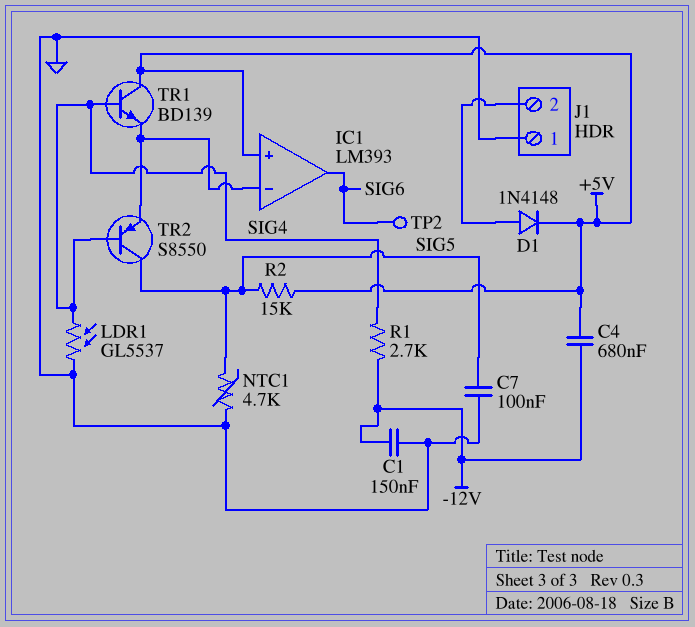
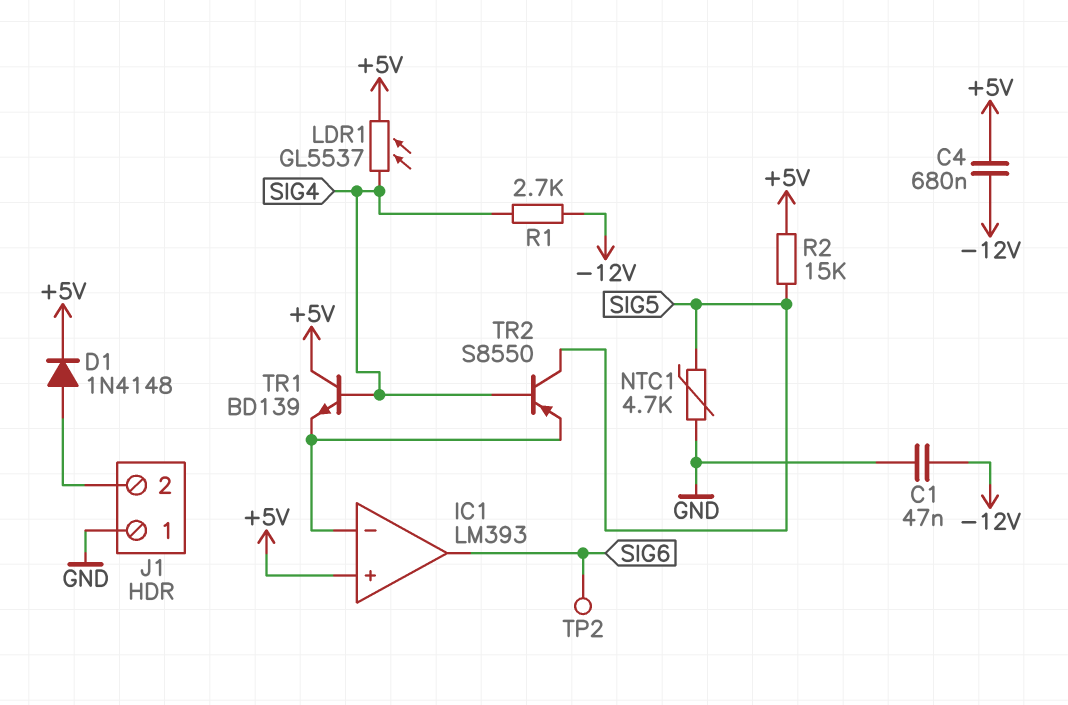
C1: 150nF (-12V, GND) -> 47nF (-12V, GND)
C7: 100nF (GND, SIG5) -> none
LDR1: GL5537 (GND, SIG4) -> GL5537 (+5V, SIG4)

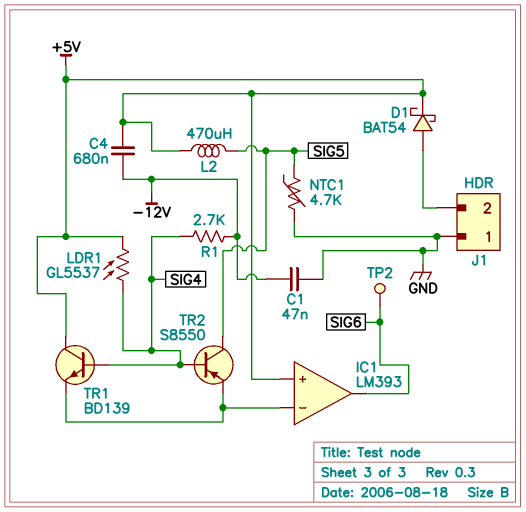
D1: diode 1N4148 (A J1/2, K +5V) -> schottky BAT54 (A J1/2, K +5V)
L2: none -> 470uH (+5V, SIG5)
R2: 15k (+5V, SIG5) -> none

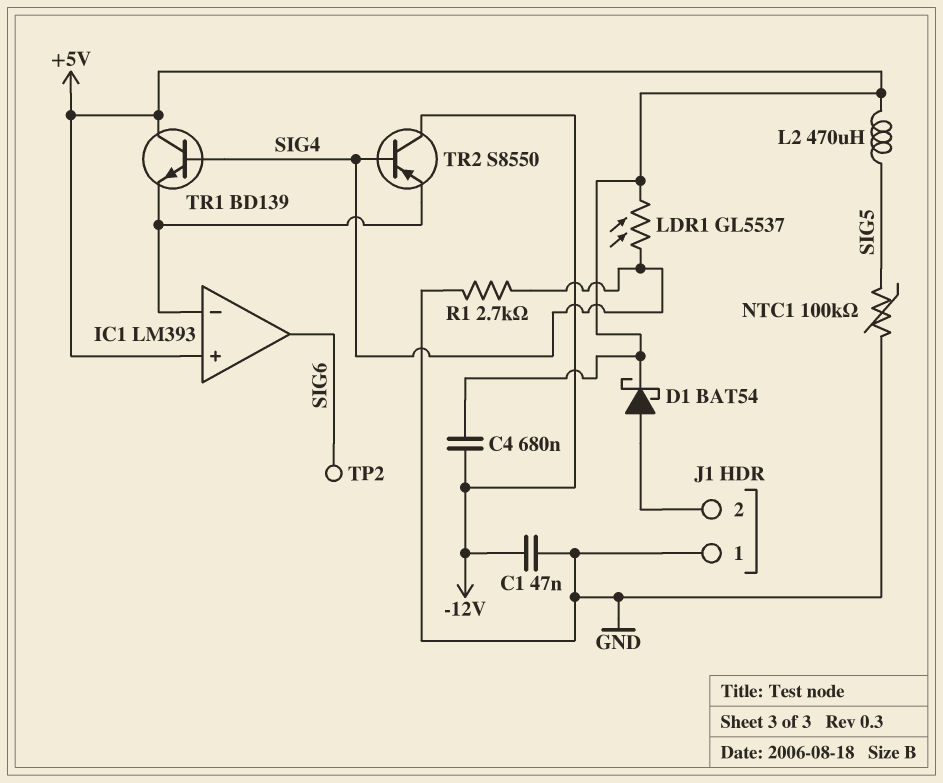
NTC1: 4.7k (GND, SIG5) -> 100k (GND, SIG5)
R1: 2.7k (-12V, SIG4) -> 2.7k (GND, SIG4)
TR2: PNP S8550 (B SIG4, C SIG5, E IC1/in-) -> PNP S8550 (B SIG4, C -12V, E IC1/in-)

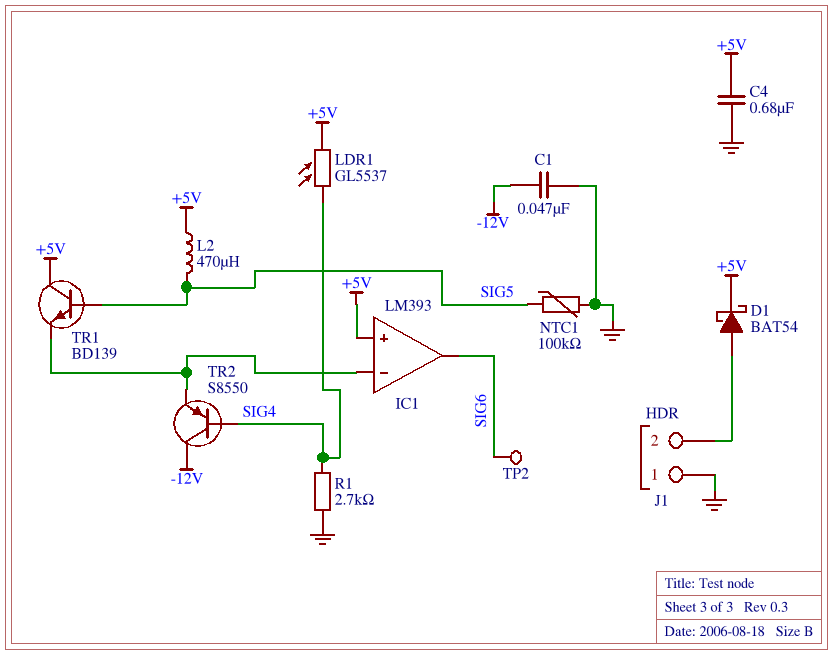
C4: 680nF (+5V, -12V) -> 680nF (+5V, GND)
TR1: NPN BD139 (B SIG4, C +5V, E IC1/in-) -> NPN BD139 (B SIG5, C +5V, E IC1/in-)

